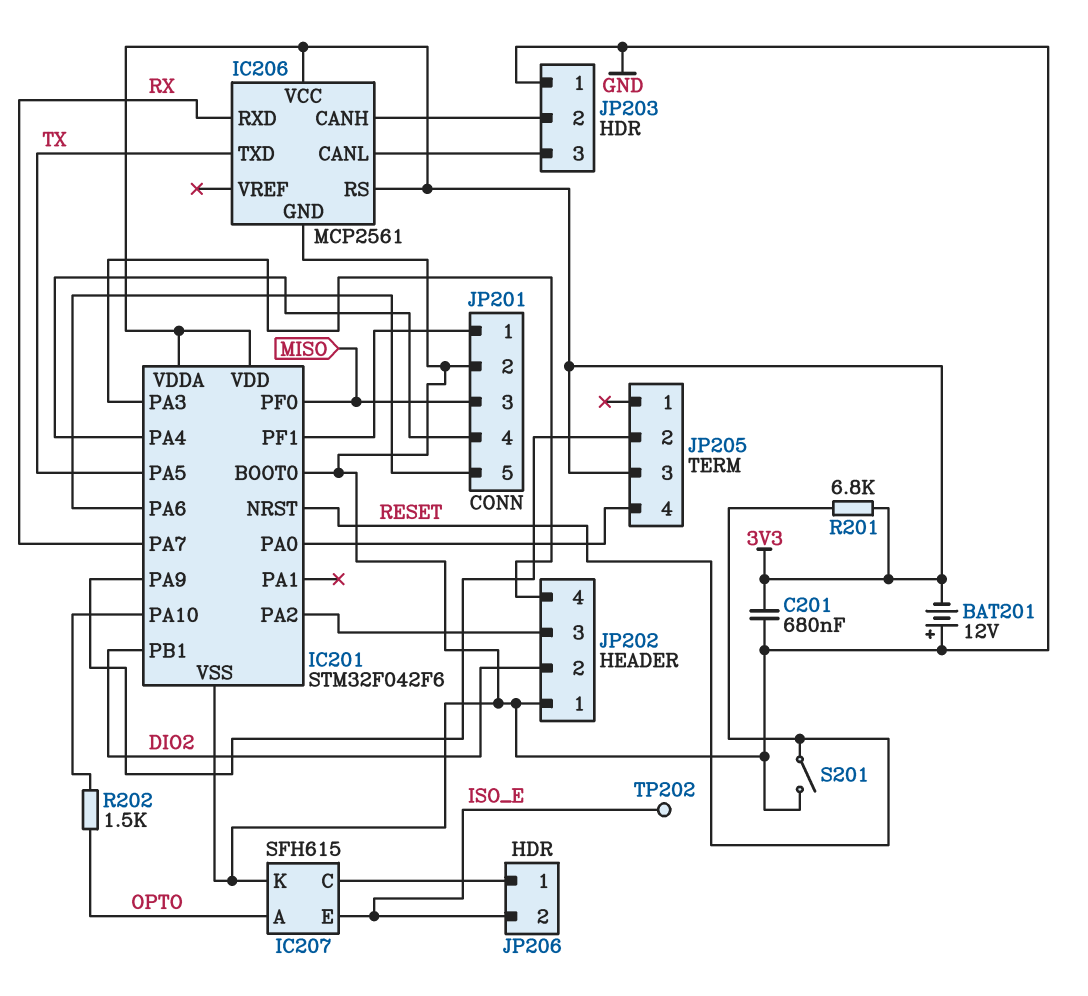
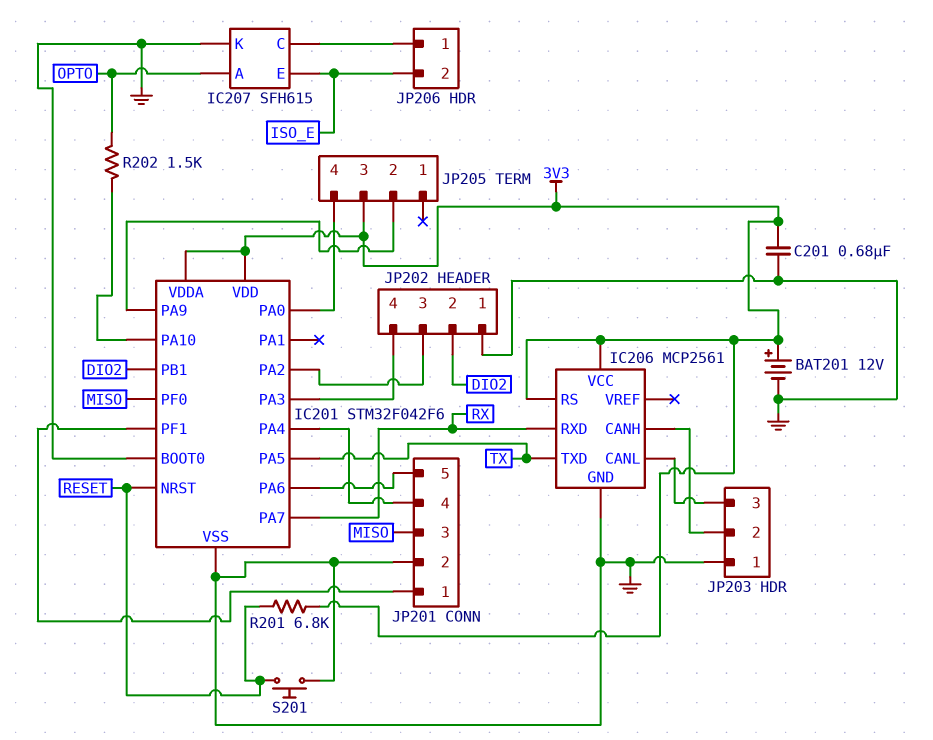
BAT201: 12V (plus GND, minus 3V3) -> 12V (plus 3V3, minus GND)
S201: switch (GND, RESET) -> button (GND, RESET)
TP202: test point (ISO_E) -> none

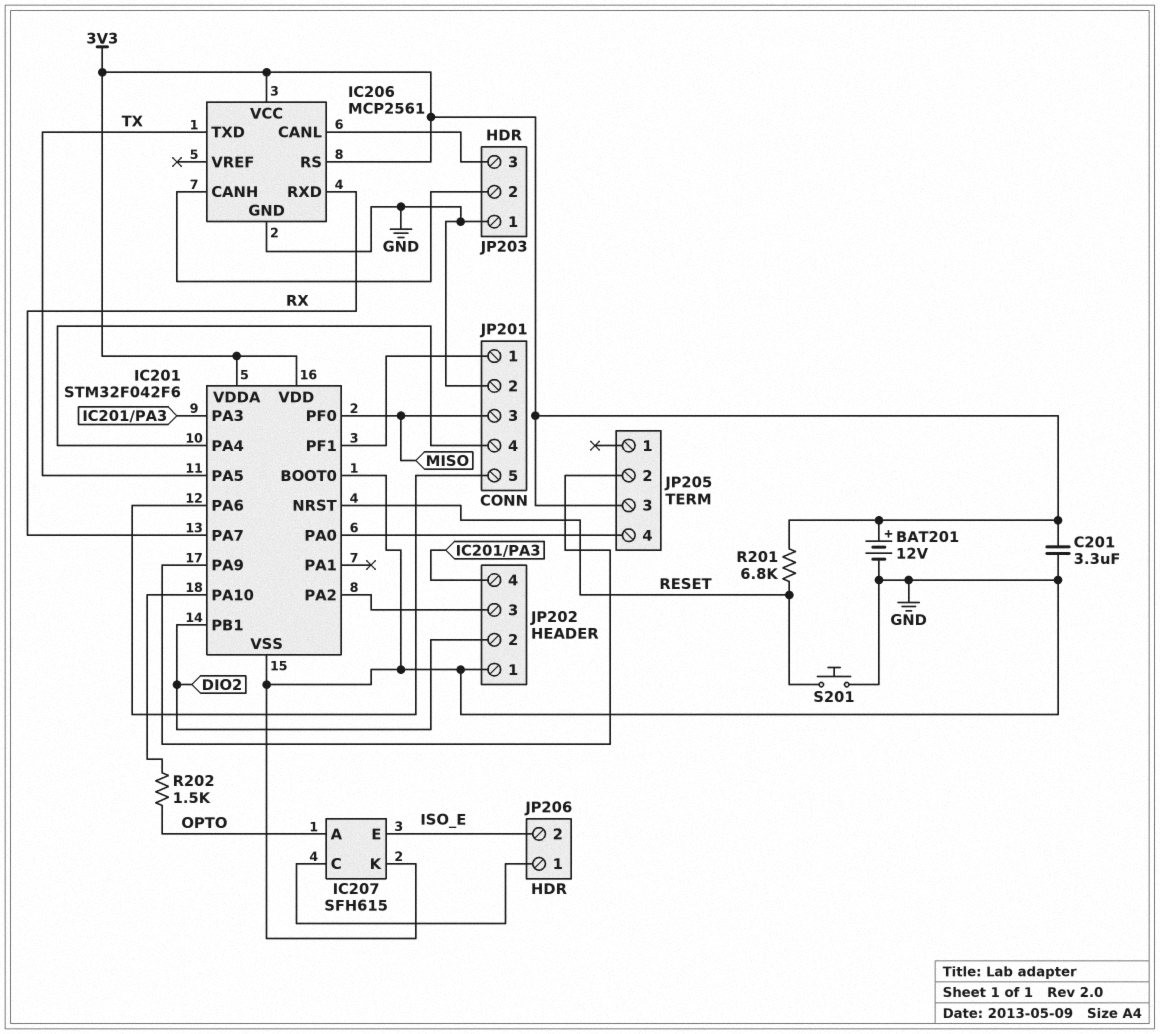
C201: 680nF (3V3, GND) -> 3.3uF (3V3, GND)

